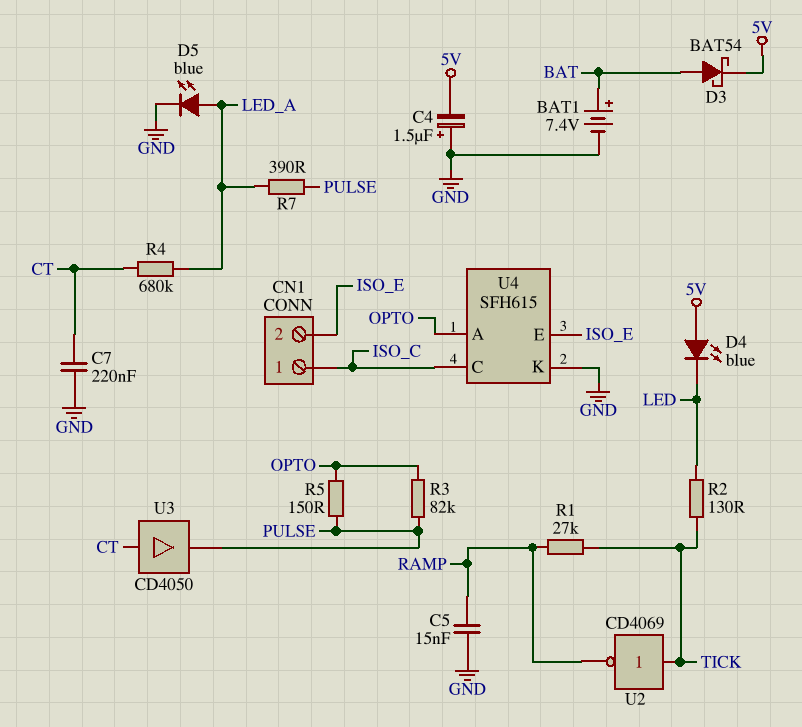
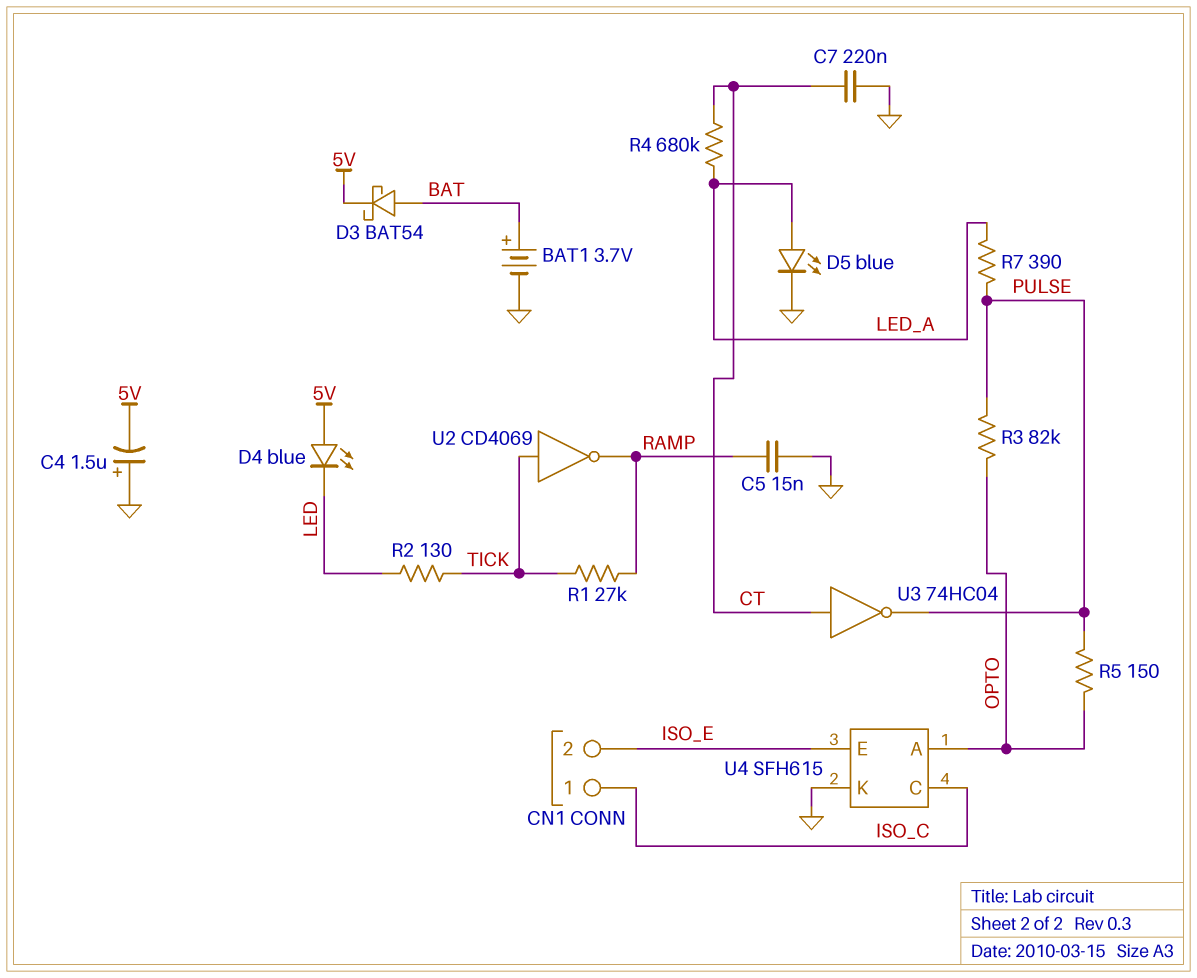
BAT1: 7.4V (plus BAT, minus GND) -> 3.7V (plus BAT, minus GND)
U3: buffer CD4050 (in CT, out PULSE) -> NOT 74HC04 (in CT, out PULSE)

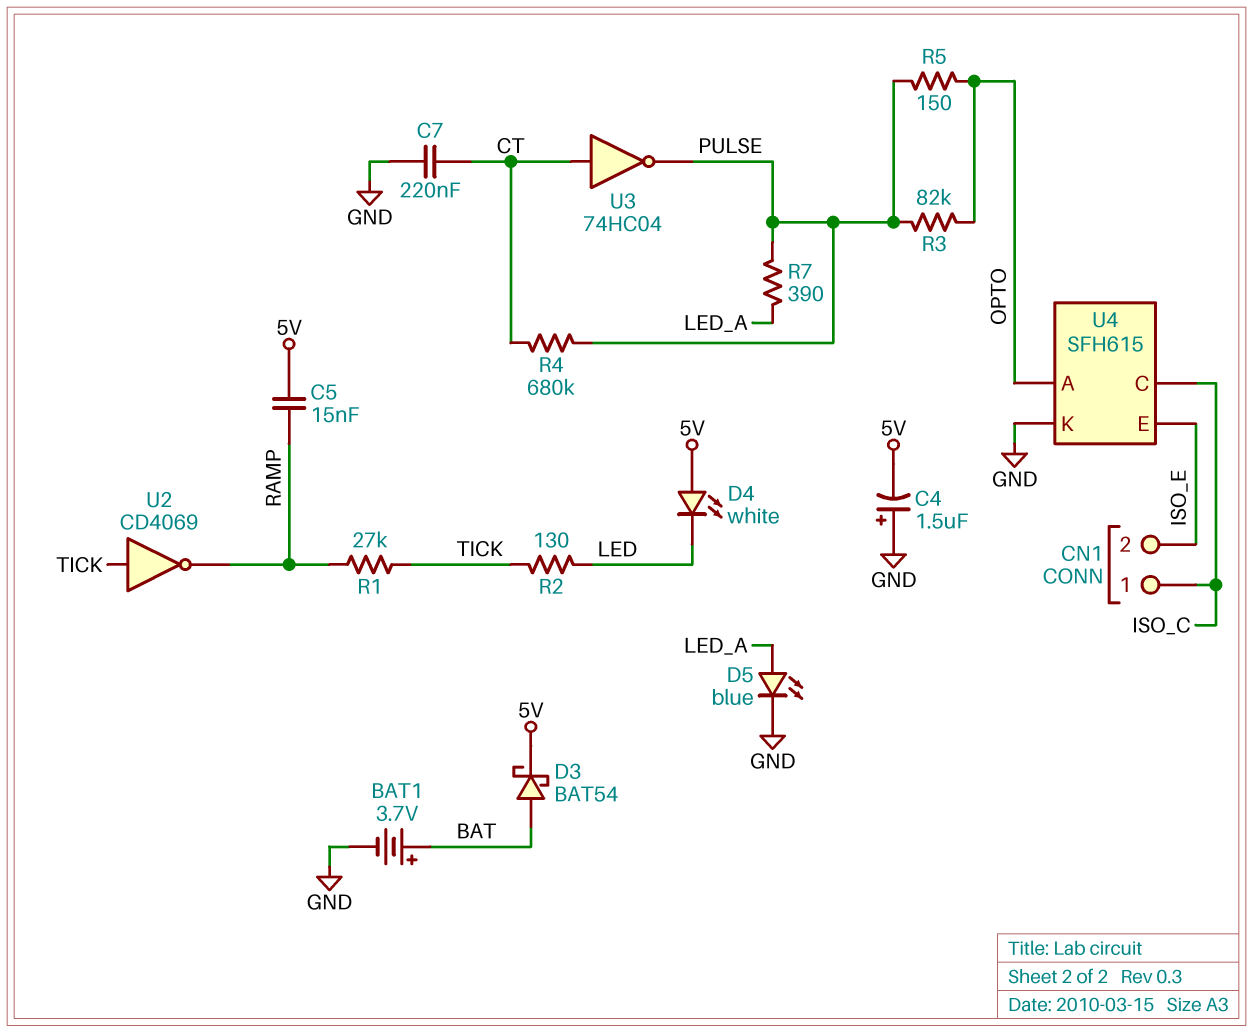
C5: 15nF (GND, RAMP) -> 15nF (5V, RAMP)
D4: LED blue (A 5V, K LED) -> LED white (A 5V, K LED)
R4: 680k (CT, LED_A) -> 680k (CT, PULSE)

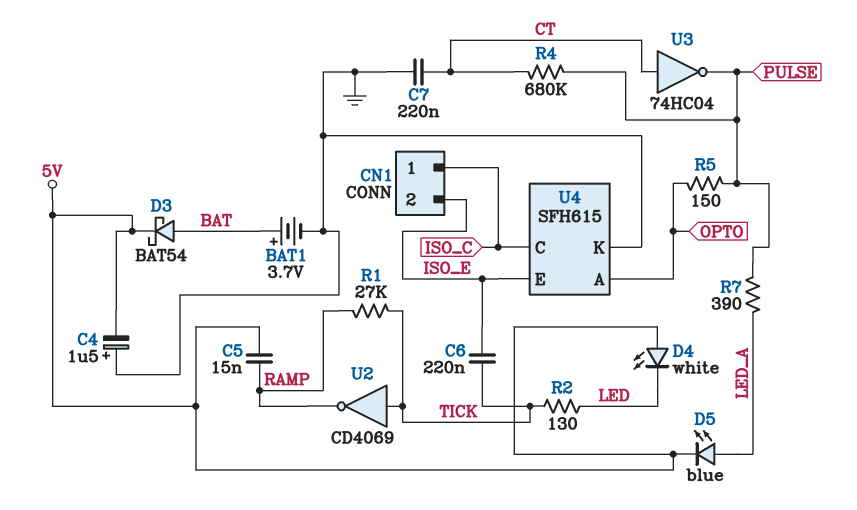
C6: none -> 220nF (ISO_E, TICK)
D5: LED blue (A LED_A, K GND) -> LED blue (A LED_A, K 5V)
R3: 82k (OPTO, PULSE) -> none

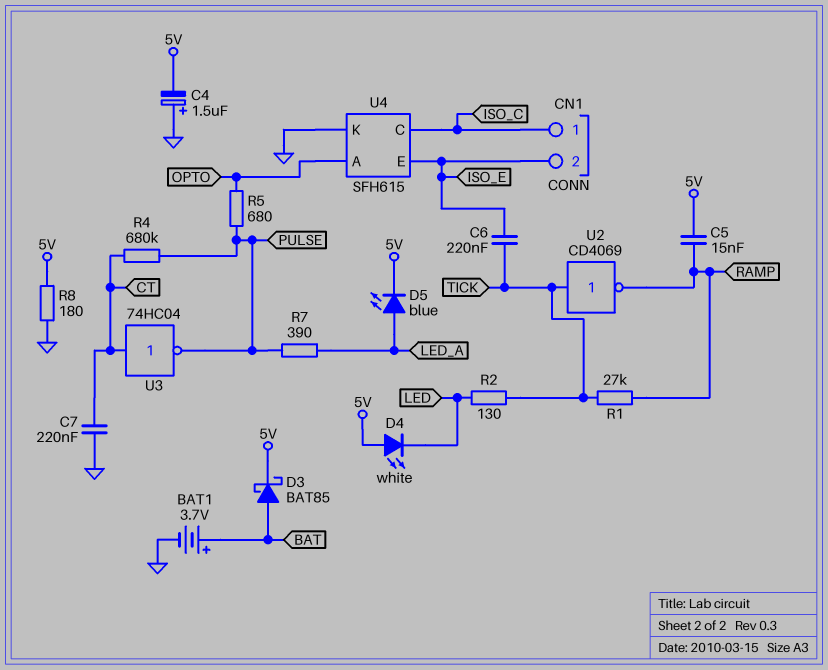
D3: schottky BAT54 (A BAT, K 5V) -> schottky BAT85 (A BAT, K 5V)
R5: 150 (OPTO, PULSE) -> 680 (OPTO, PULSE)
R8: none -> 180 (5V, GND)

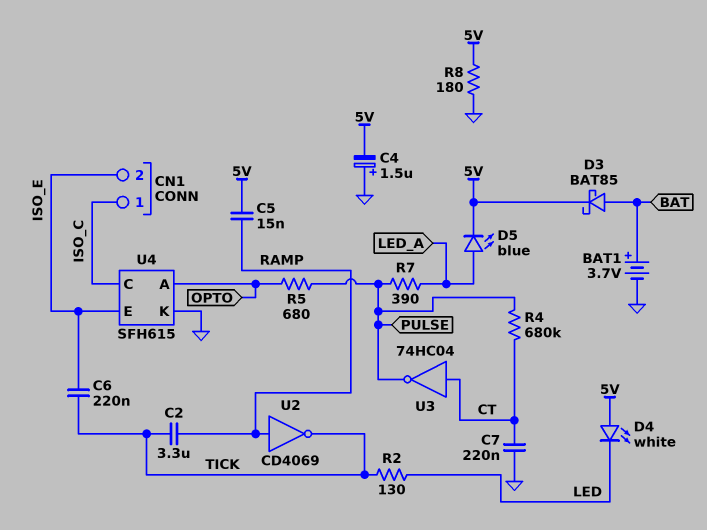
C2: none -> 3.3uF (RAMP, TICK)
R1: 27k (RAMP, TICK) -> none
U2: NOT CD4069 (in TICK, out RAMP) -> NOT CD4069 (in RAMP, out TICK)

